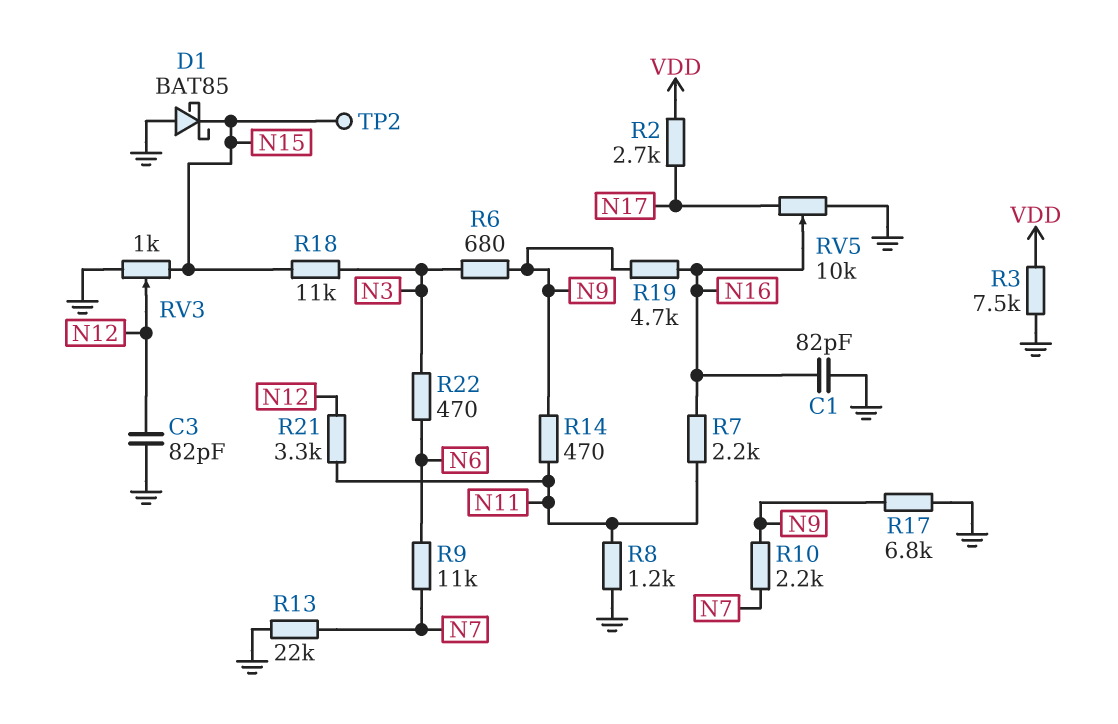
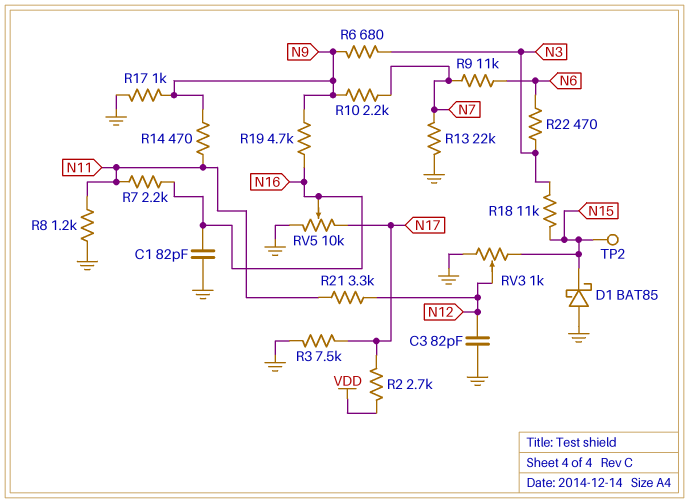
R3: 7.5k (GND, VDD) -> 7.5k (GND, N17)
R17: 6.8k (GND, N9) -> 1k (GND, N9)

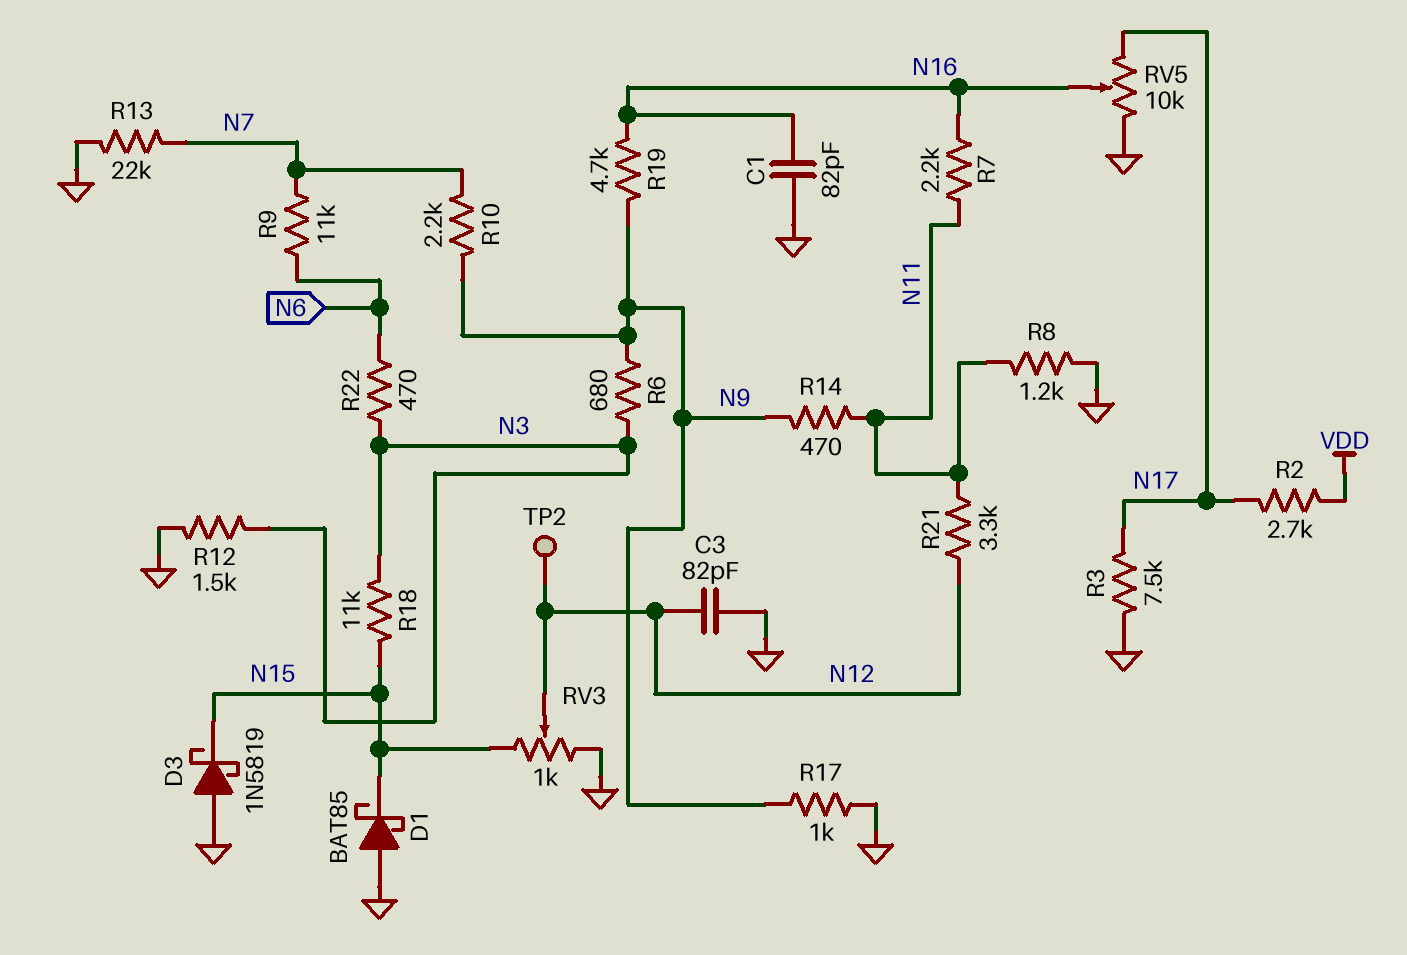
D3: none -> schottky 1N5819 (A GND, K N15)
R12: none -> 1.5k (GND, N3)
TP2: test point (N15) -> test point (N12)

